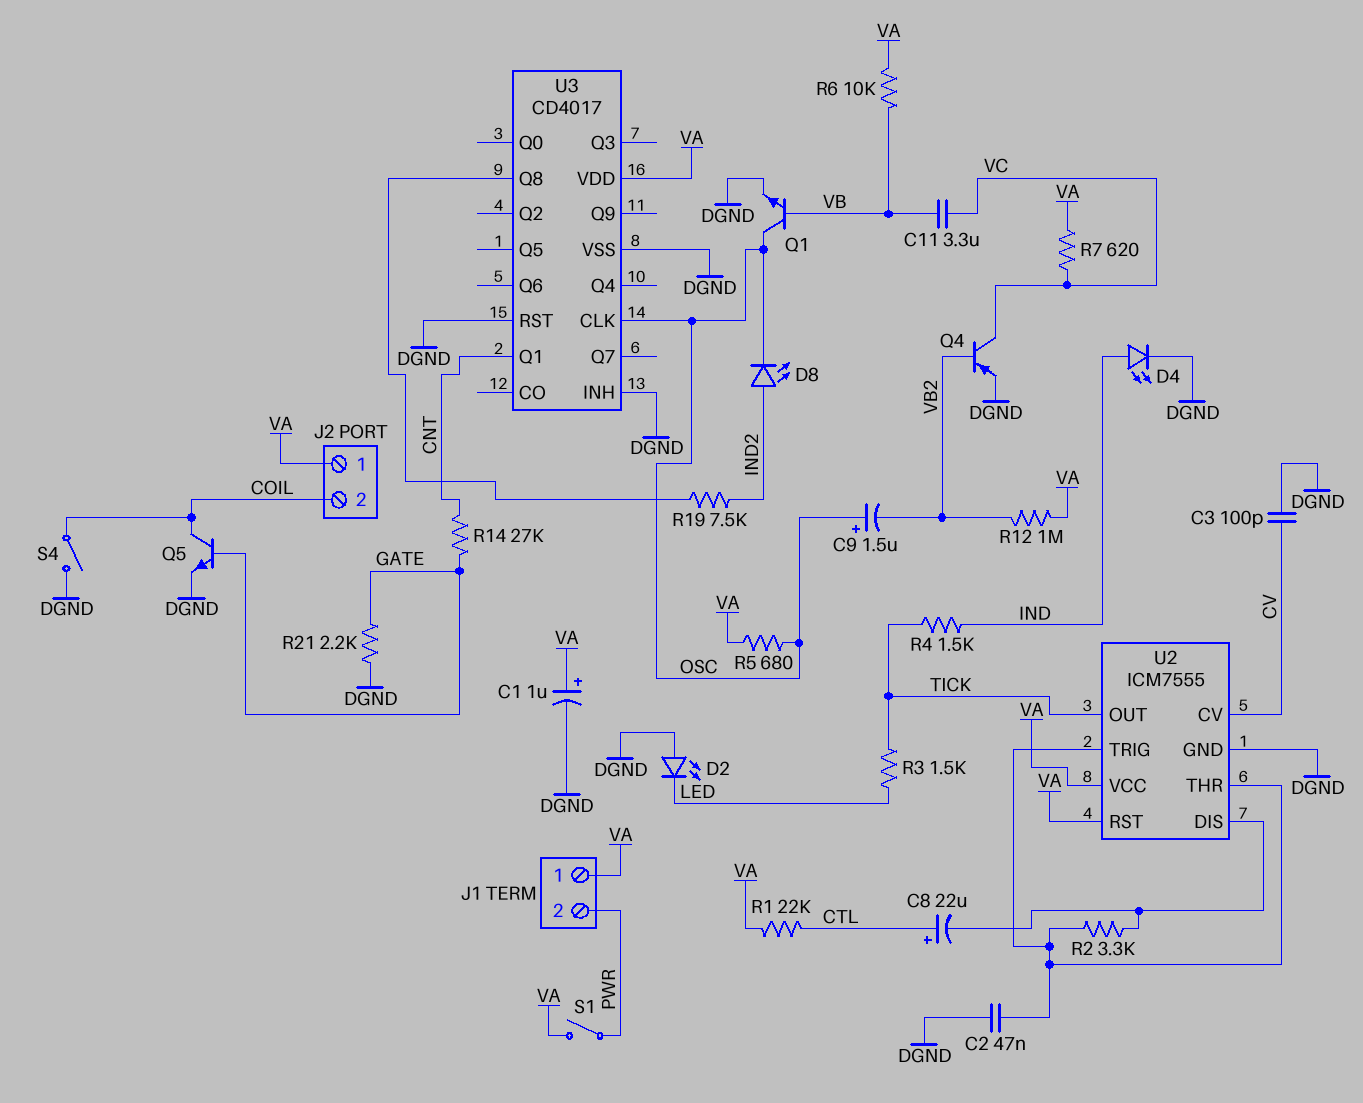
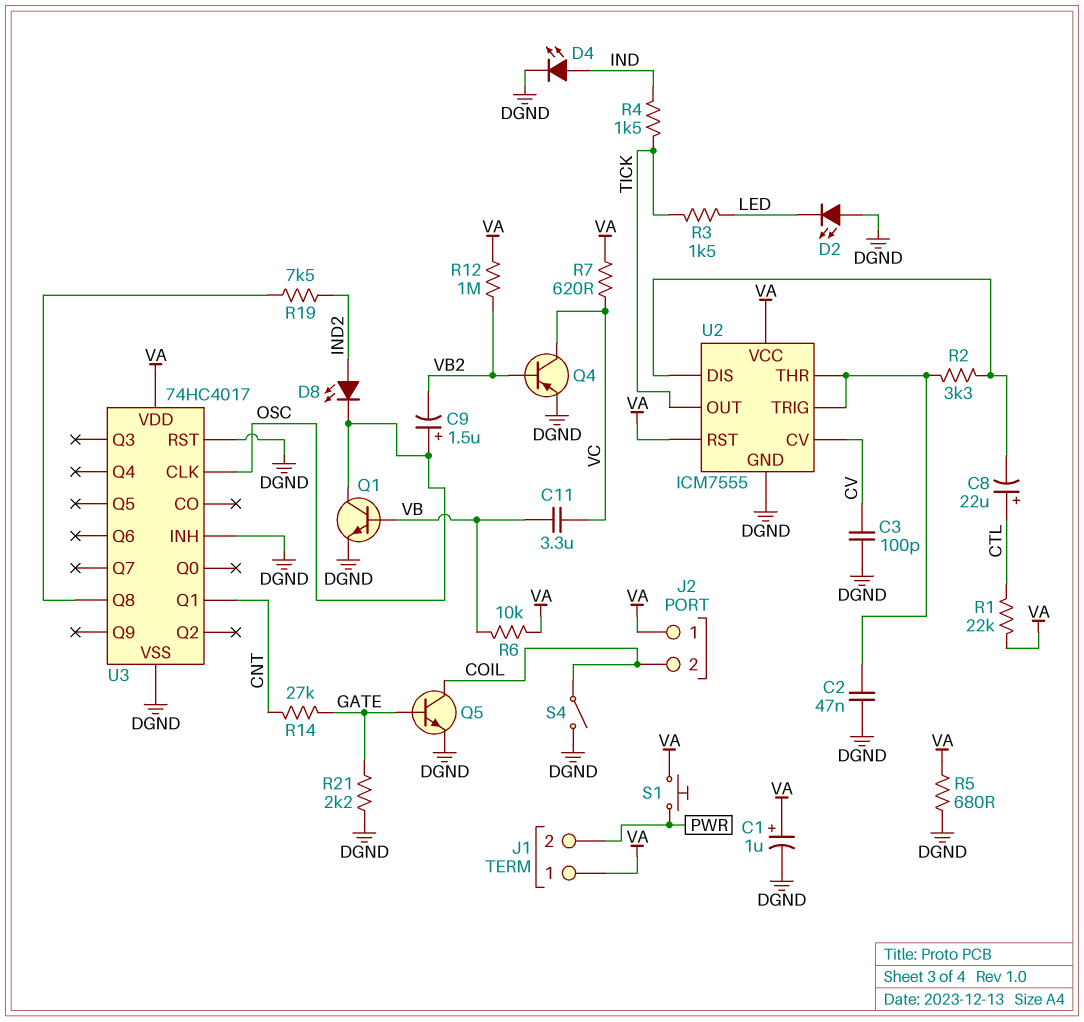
R5: 680 (OSC, VA) -> 680 (DGND, VA)
S1: switch (PWR, VA) -> button (PWR, VA)
U3: CD4017 -> 74HC4017

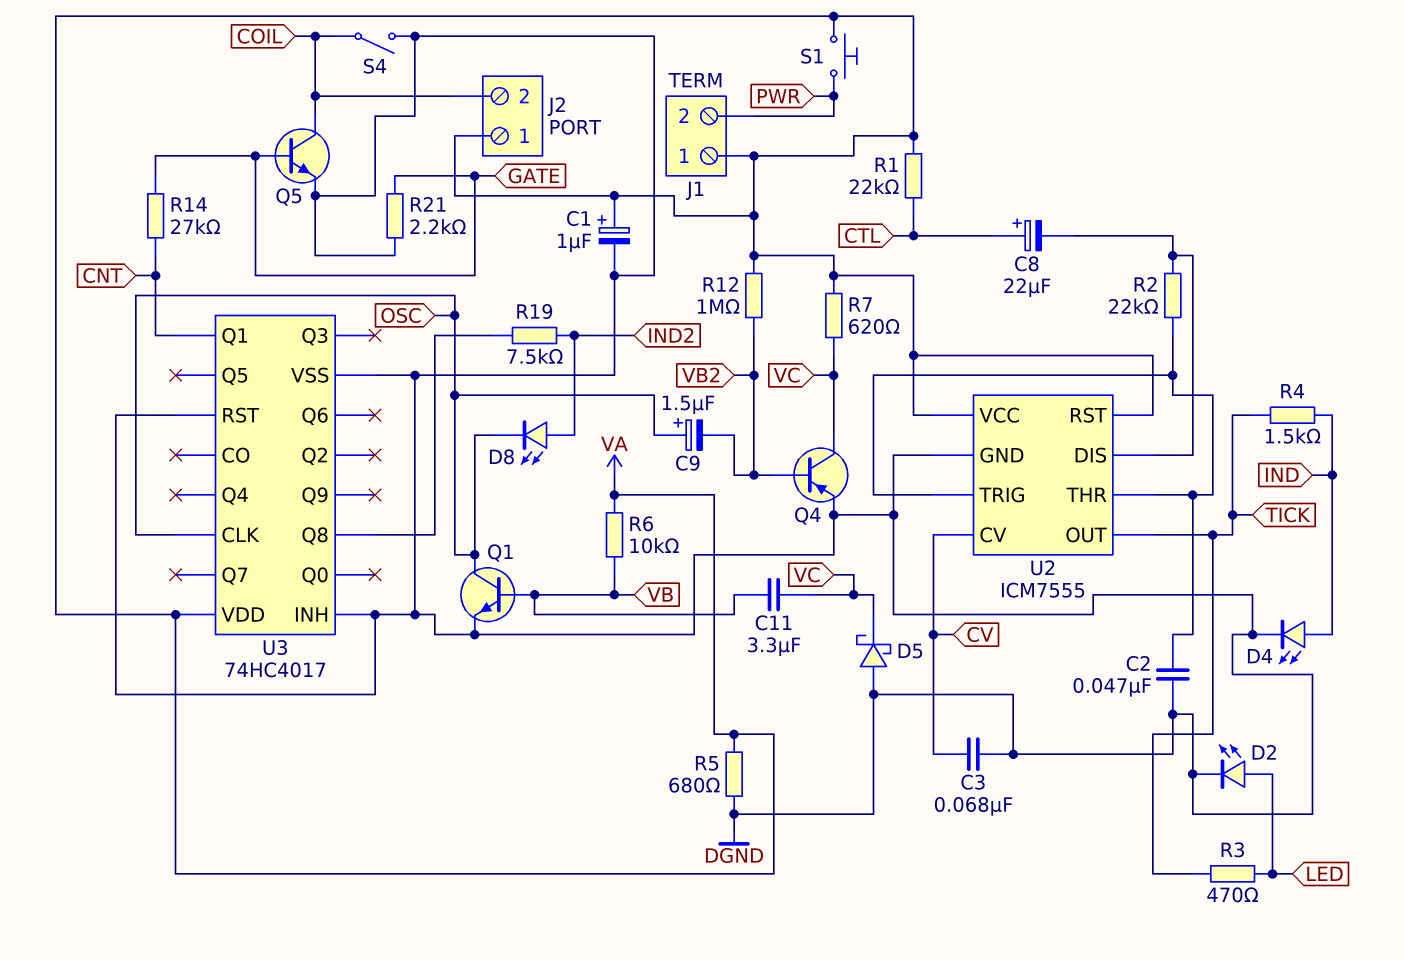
C3: 100pF (CV, DGND) -> 68nF (CV, DGND)
D2: LED (A DGND, K LED) -> LED (A LED, K DGND)
D5: none -> schottky (A DGND, K VC)
R2: 3.3k (U2/DIS, U2/THR) -> 22k (U2/DIS, U2/THR)
R3: 1.5k (LED, TICK) -> 470 (LED, TICK)

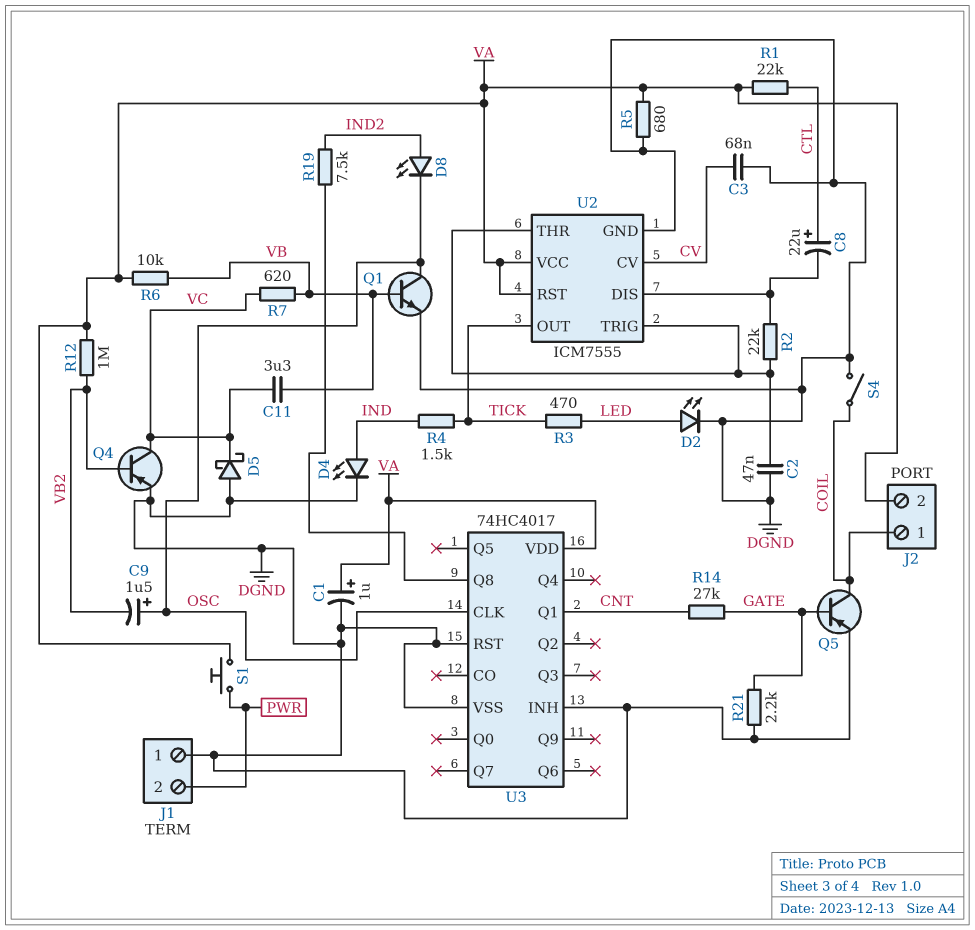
J1 pin 1: VA -> DGND
J2 pin 1: VA -> COIL
J2 pin 2: COIL -> VA
Q5: NPN (B GATE, C COIL, E DGND) -> PNP (B GATE, C COIL, E DGND)
R7: 620 (VA, VC) -> 620 (VB, VC)

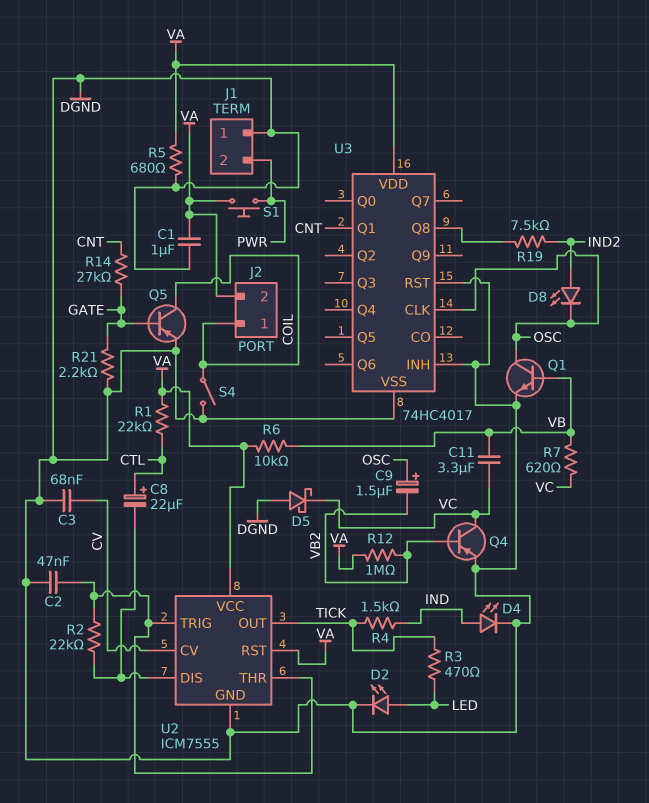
C1: 1uF (plus VA, minus DGND) -> 1uF (DGND, VA)

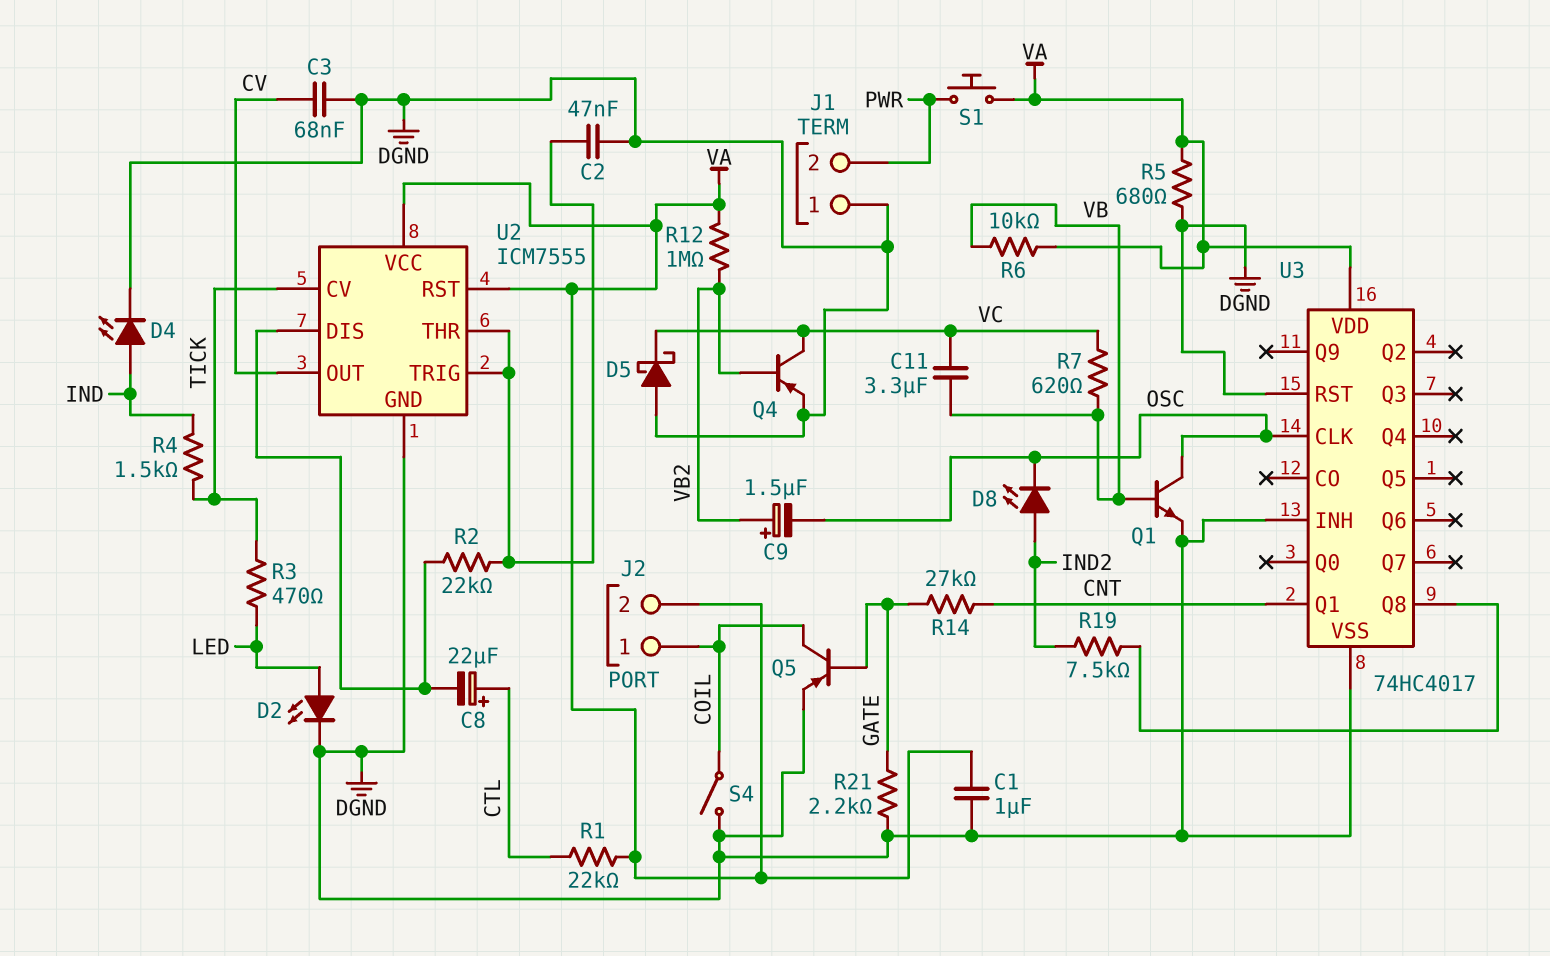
C9: 1.5uF (plus OSC, minus VB2) -> 1.5uF (plus VB2, minus OSC)
U2 pin CV: CV -> TICK
U2 pin OUT: TICK -> CV

